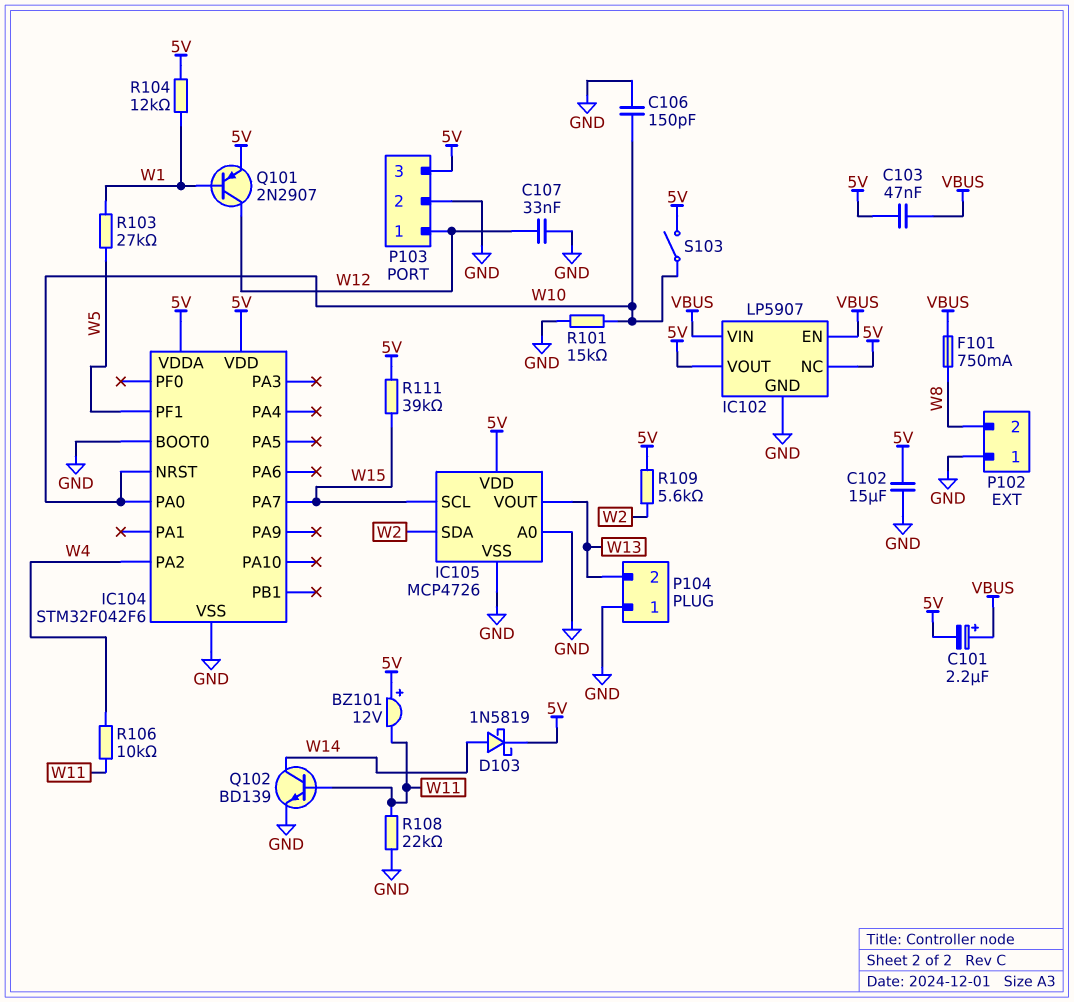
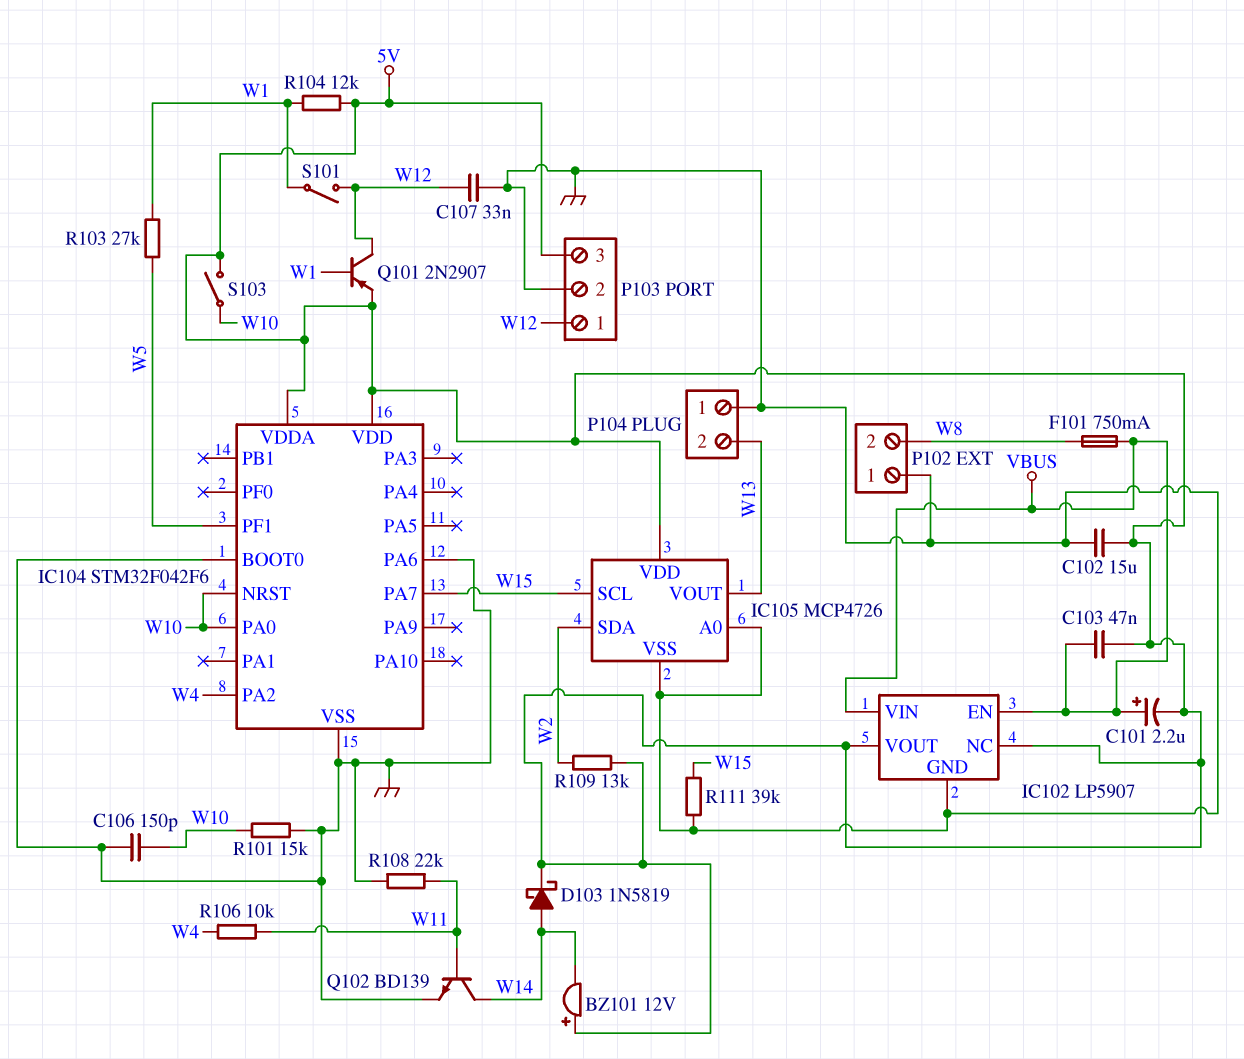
BZ101: buzzer 12V (plus 5V, minus W11) -> buzzer 12V (plus 5V, minus W14)
IC104 pin PA6: none -> GND
R109: 5.6k (5V, W2) -> 13k (5V, W2)
R111: 39k (5V, W15) -> 39k (GND, W15)
S101: none -> switch (W1, W12)

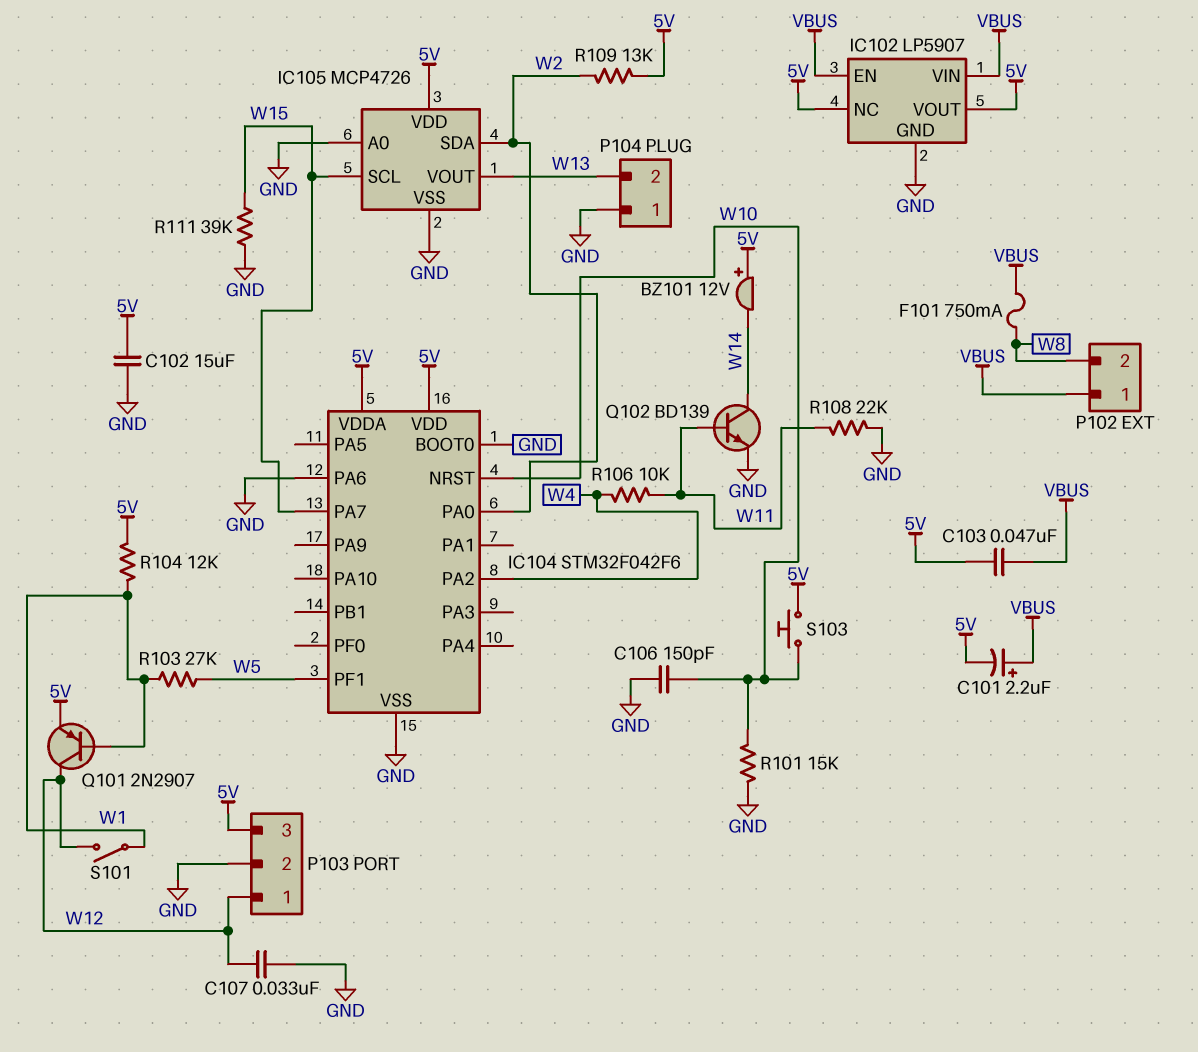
D103: schottky 1N5819 (A W14, K 5V) -> none
IC104 pin PA0: W10 -> W2
P102 pin 1: GND -> VBUS
S103: switch (5V, W10) -> button (5V, W10)

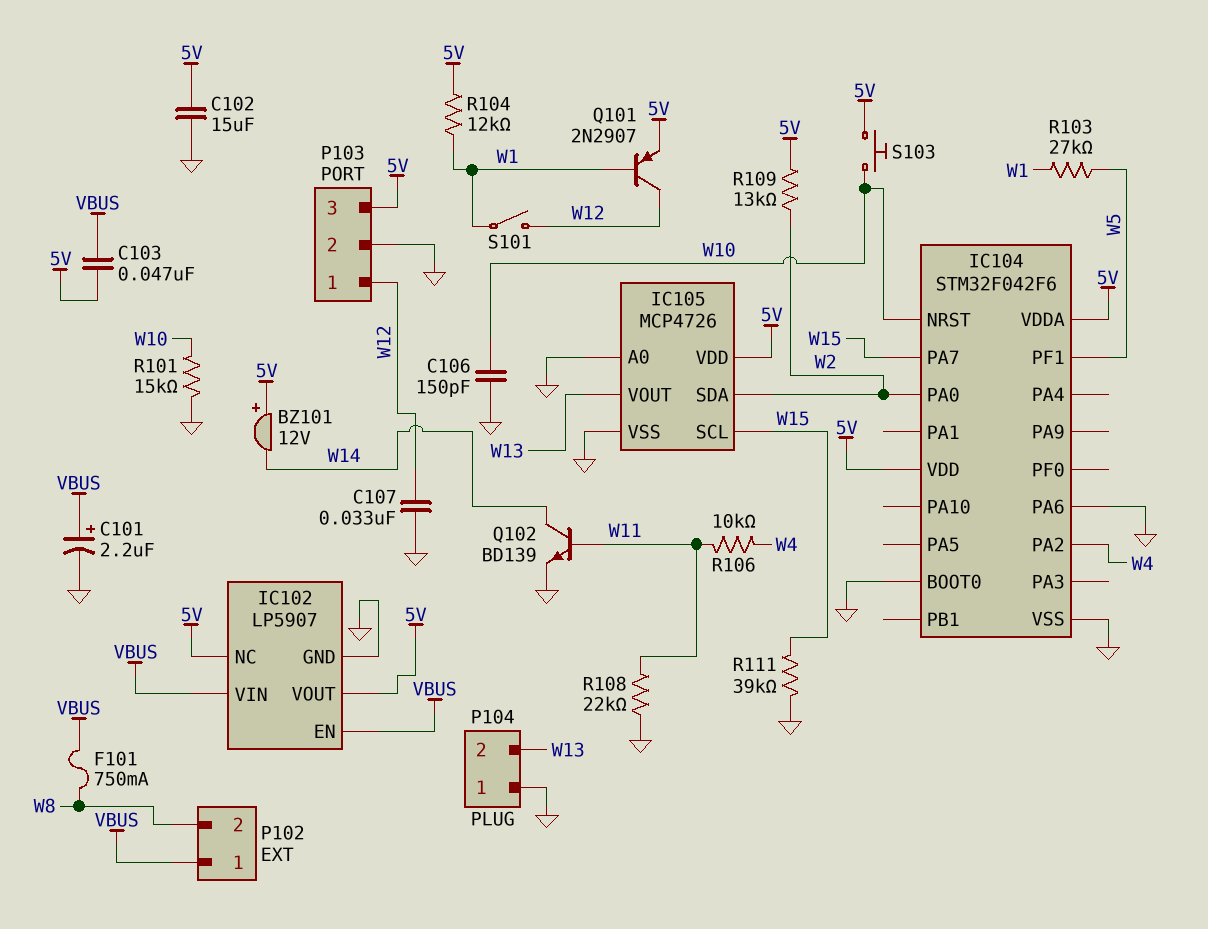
C101: 2.2uF (plus VBUS, minus 5V) -> 2.2uF (plus VBUS, minus GND)

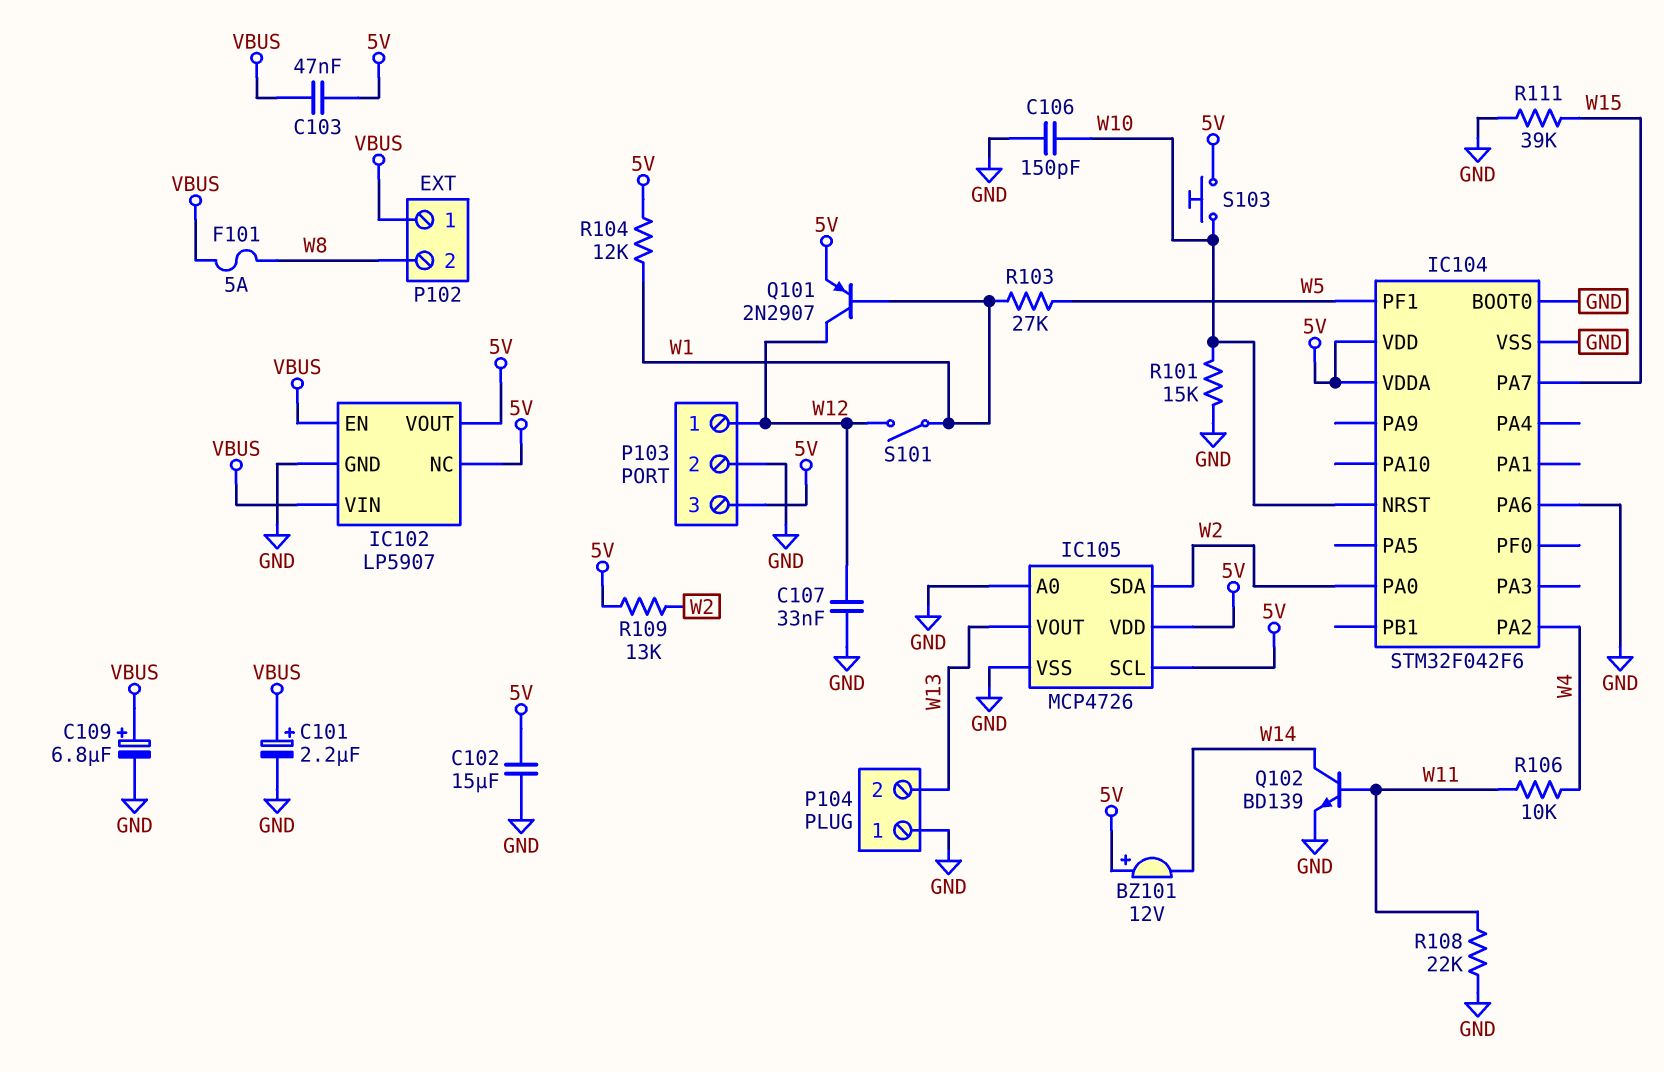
C109: none -> 6.8uF (plus VBUS, minus GND)
F101: 750mA (VBUS, W8) -> 5A (VBUS, W8)
IC105 pin SCL: W15 -> 5V

